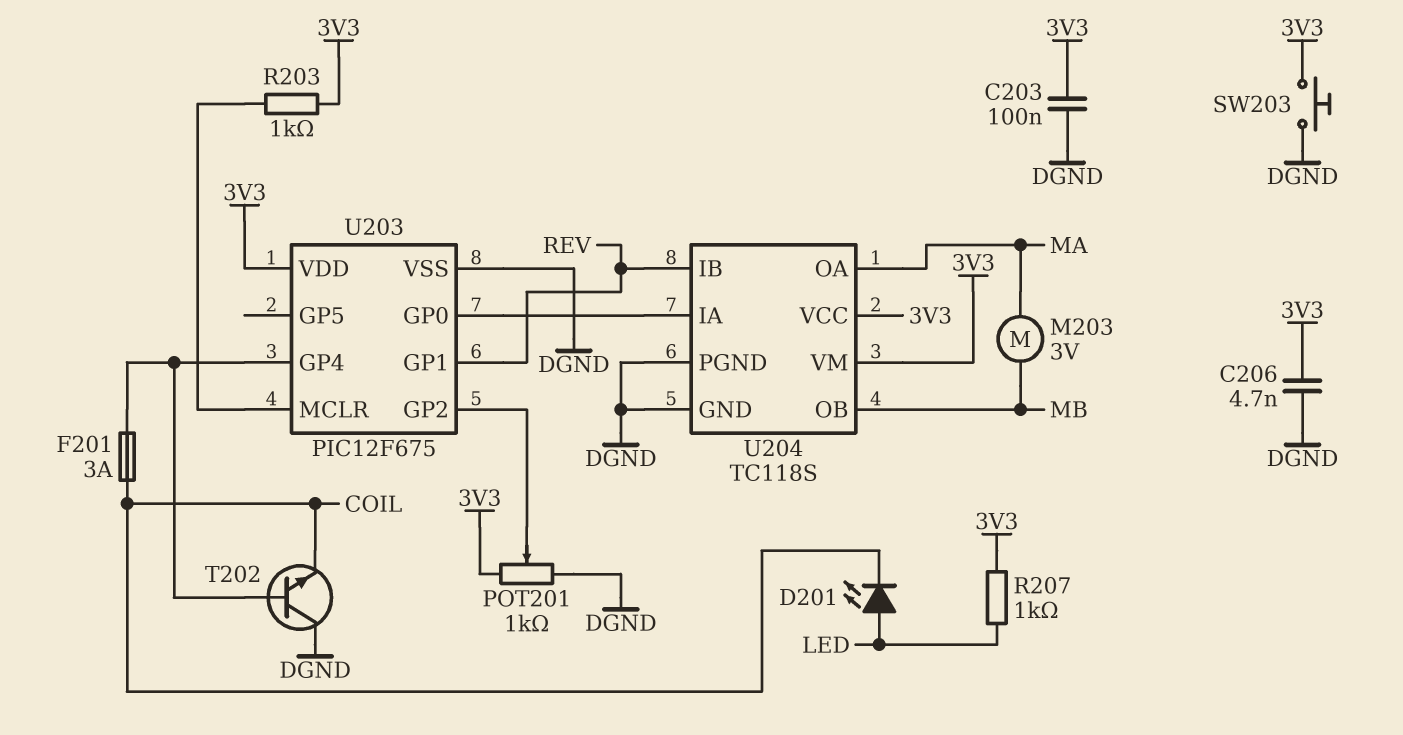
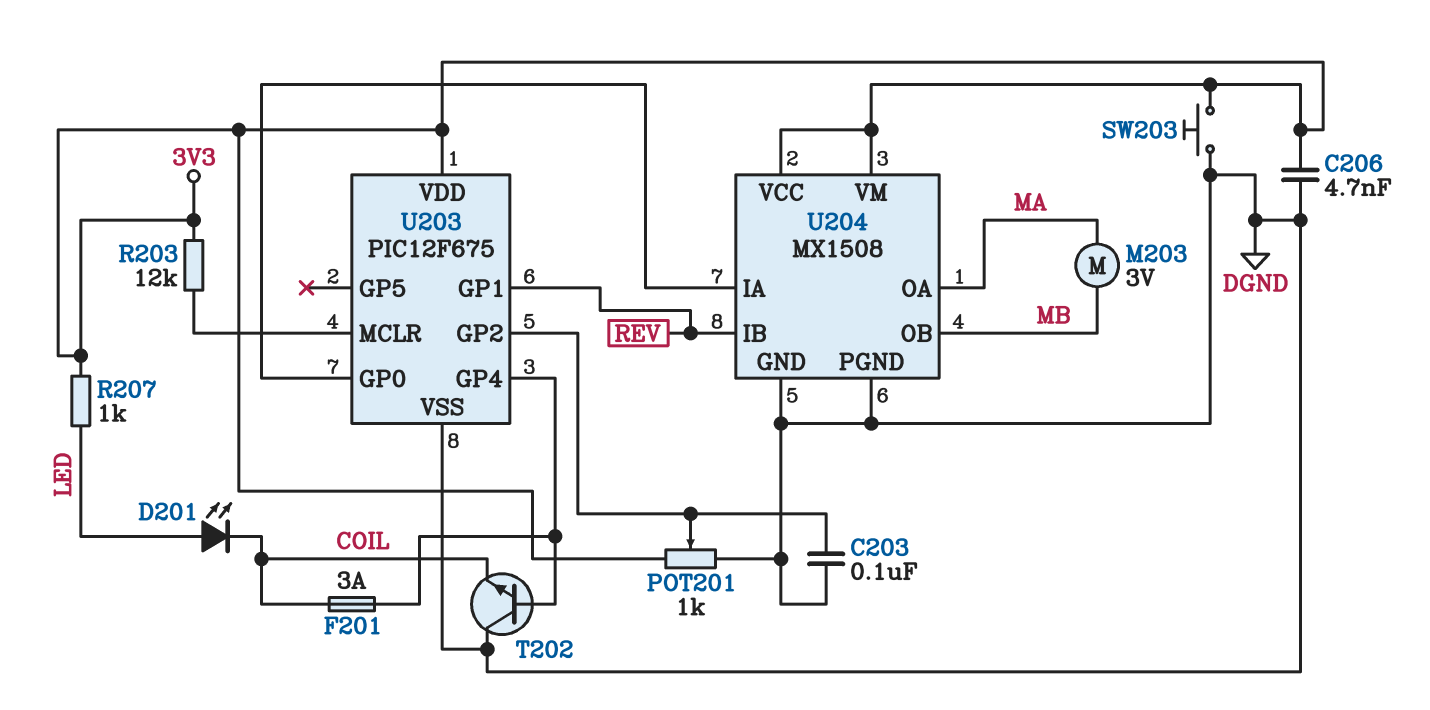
C203: 100nF (3V3, DGND) -> 100nF (DGND, U203/GP2)
R203: 1k (3V3, U203/MCLR) -> 12k (3V3, U203/MCLR)
U204: TC118S -> MX1508

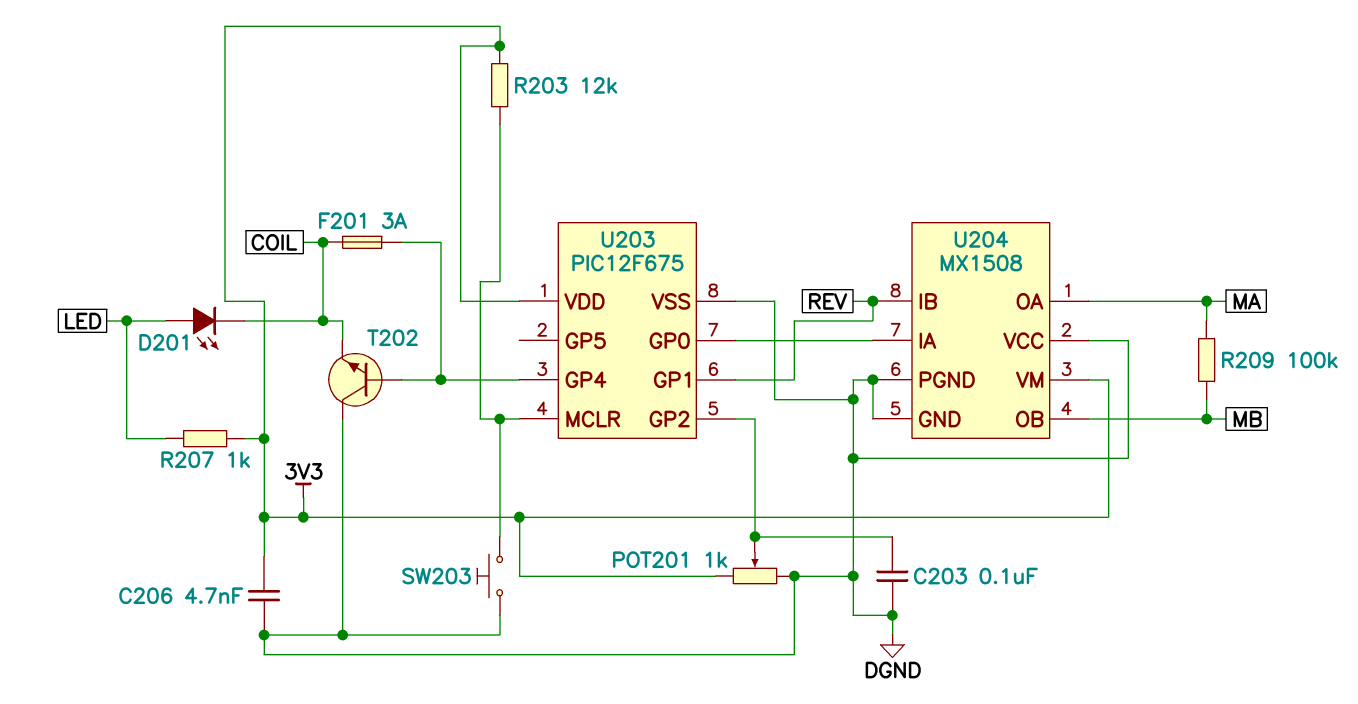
M203: motor 3V (MA, MB) -> none
R209: none -> 100k (MA, MB)
SW203: button (3V3, DGND) -> button (DGND, U203/MCLR)
U204 pin VCC: 3V3 -> DGND

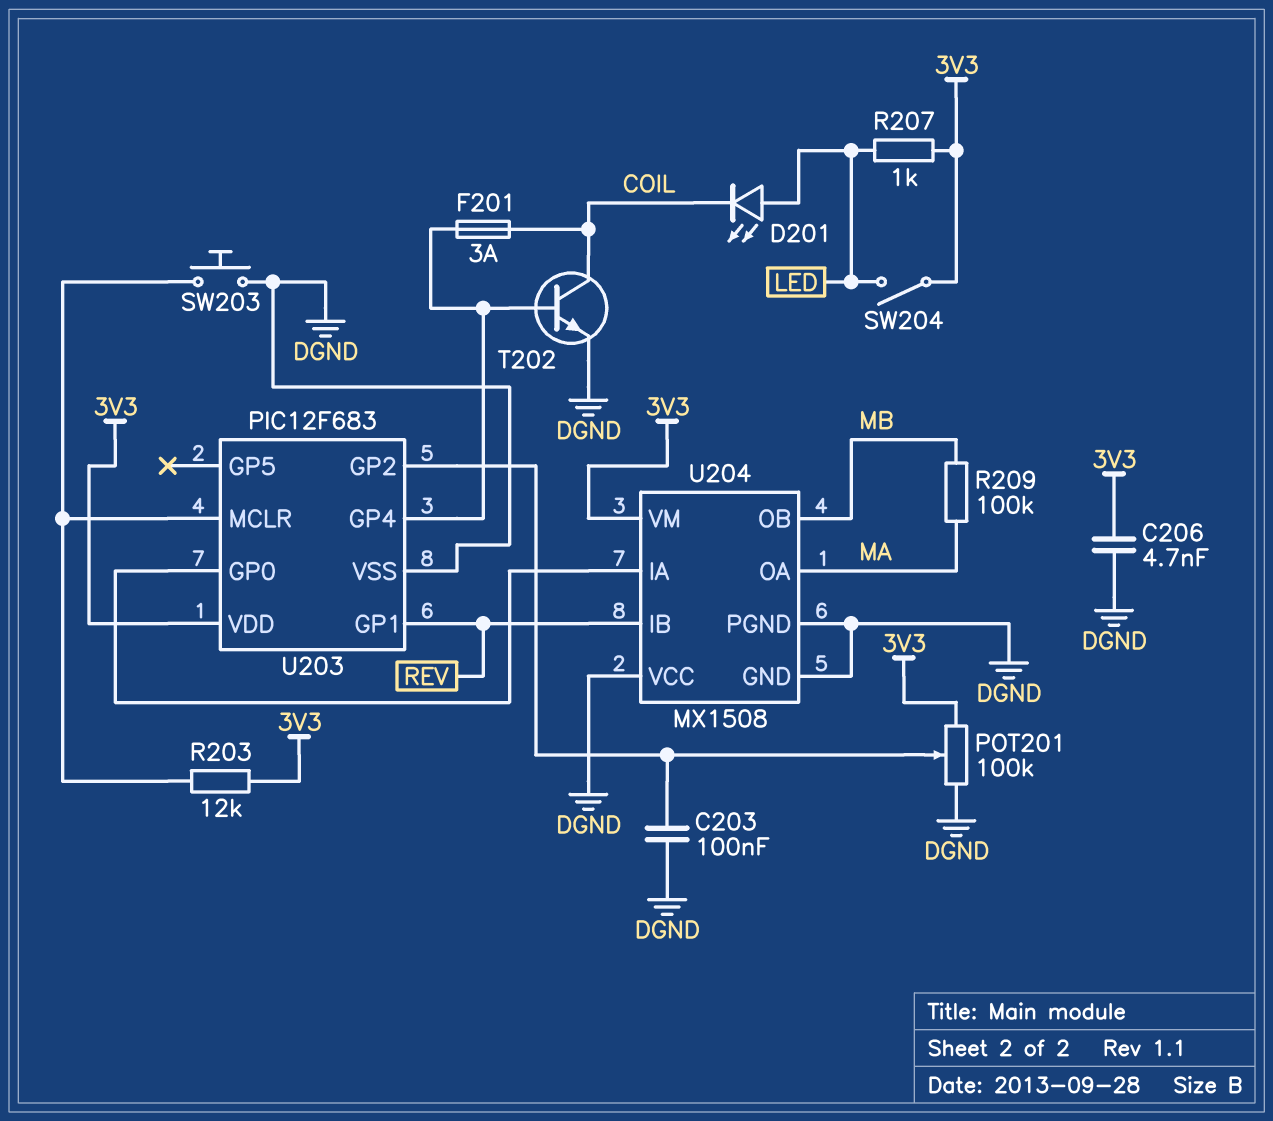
POT201: 1k (3V3, DGND, wiper U203/GP2) -> 100k (3V3, DGND, wiper U203/GP2)
SW204: none -> switch (3V3, LED)
T202: NPN (B U203/GP4, C DGND, E COIL) -> NPN (B U203/GP4, C COIL, E DGND)
U203: PIC12F675 -> PIC12F683

